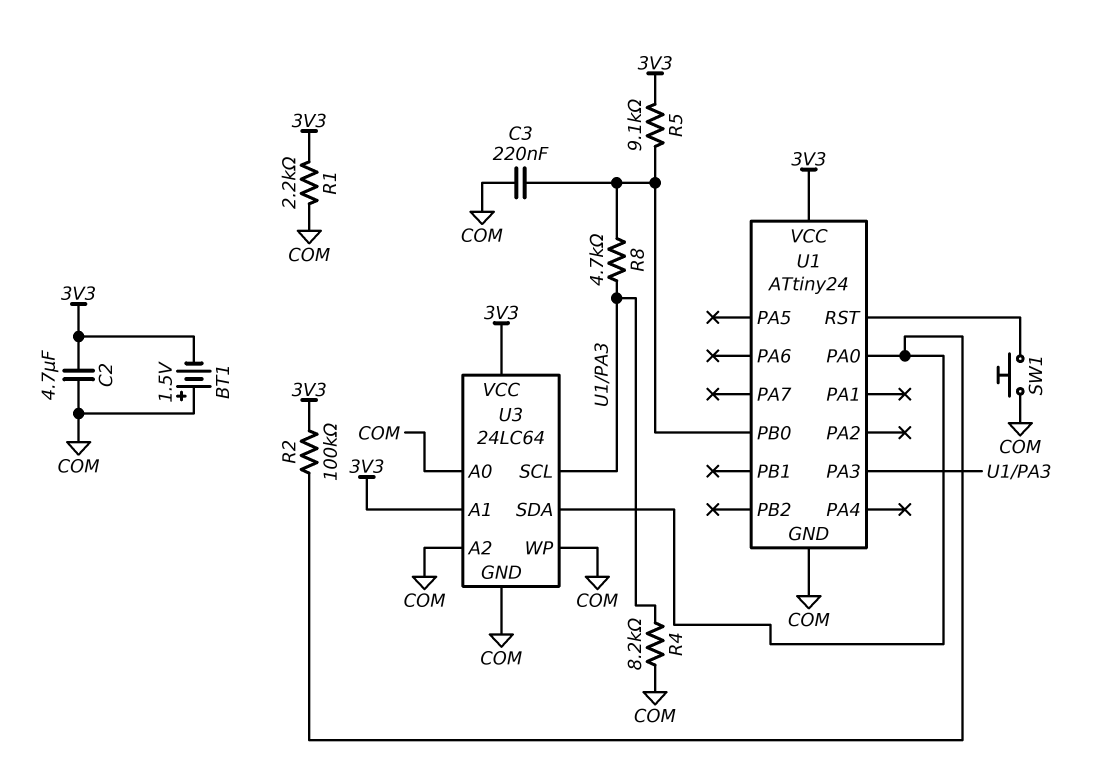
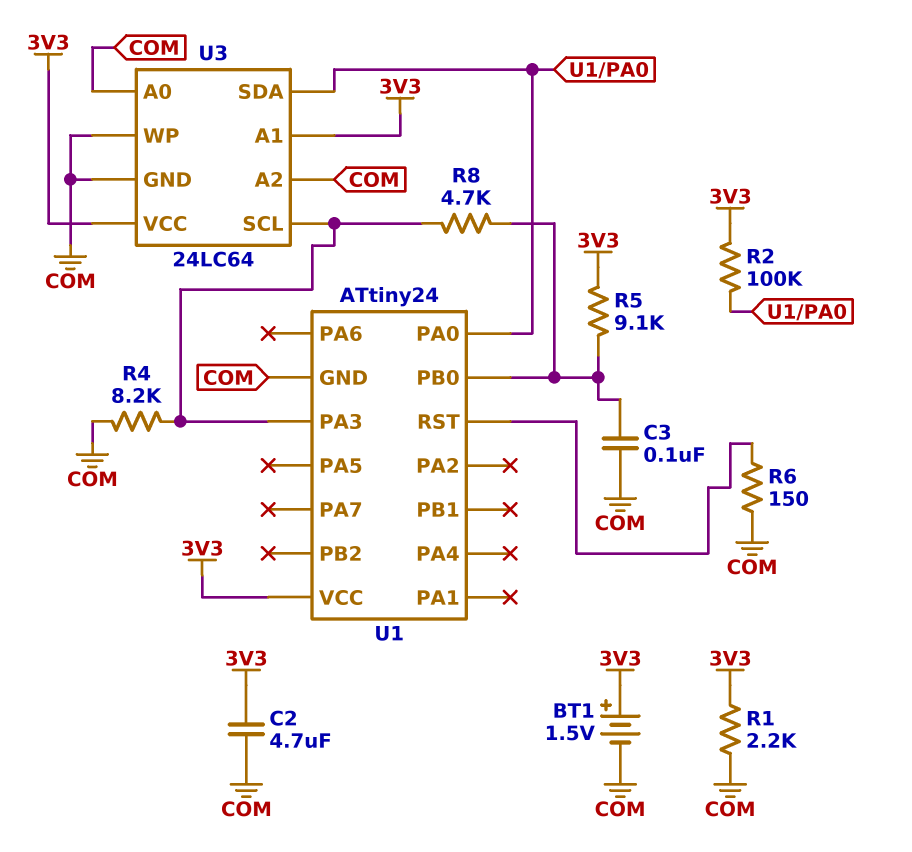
BT1: 1.5V (plus COM, minus 3V3) -> 1.5V (plus 3V3, minus COM)
C3: 220nF (COM, U1/PB0) -> 100nF (COM, U1/PB0)
R6: none -> 150 (COM, U1/RST)
SW1: button (COM, U1/RST) -> none

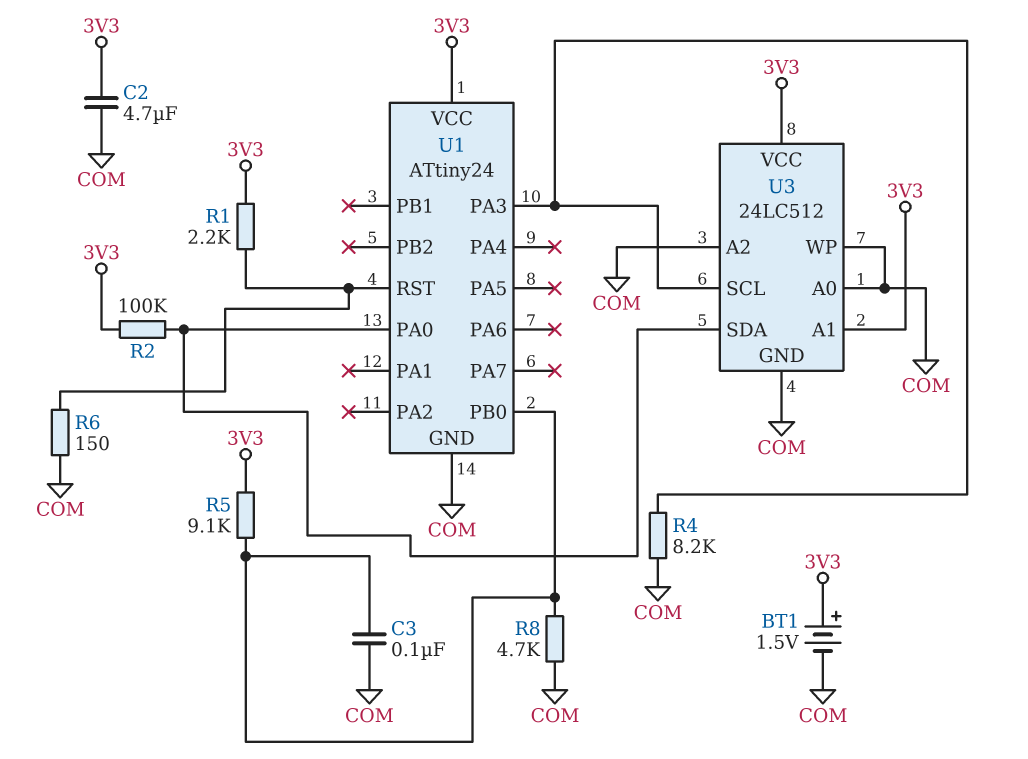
R1: 2.2k (3V3, COM) -> 2.2k (3V3, U1/RST)
R8: 4.7k (U1/PA3, U1/PB0) -> 4.7k (COM, U1/PB0)
U3: 24LC64 -> 24LC512

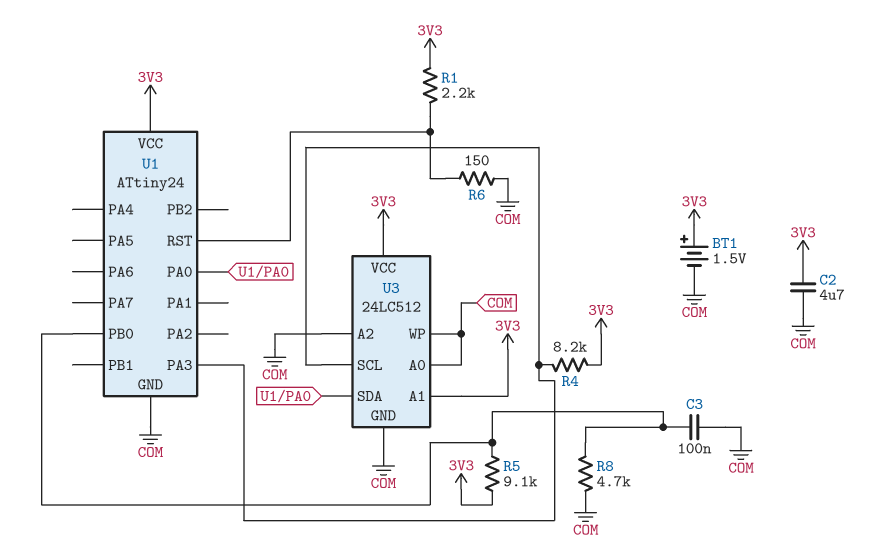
R2: 100k (3V3, U1/PA0) -> none
R4: 8.2k (COM, U1/PA3) -> 8.2k (3V3, U1/PA3)

